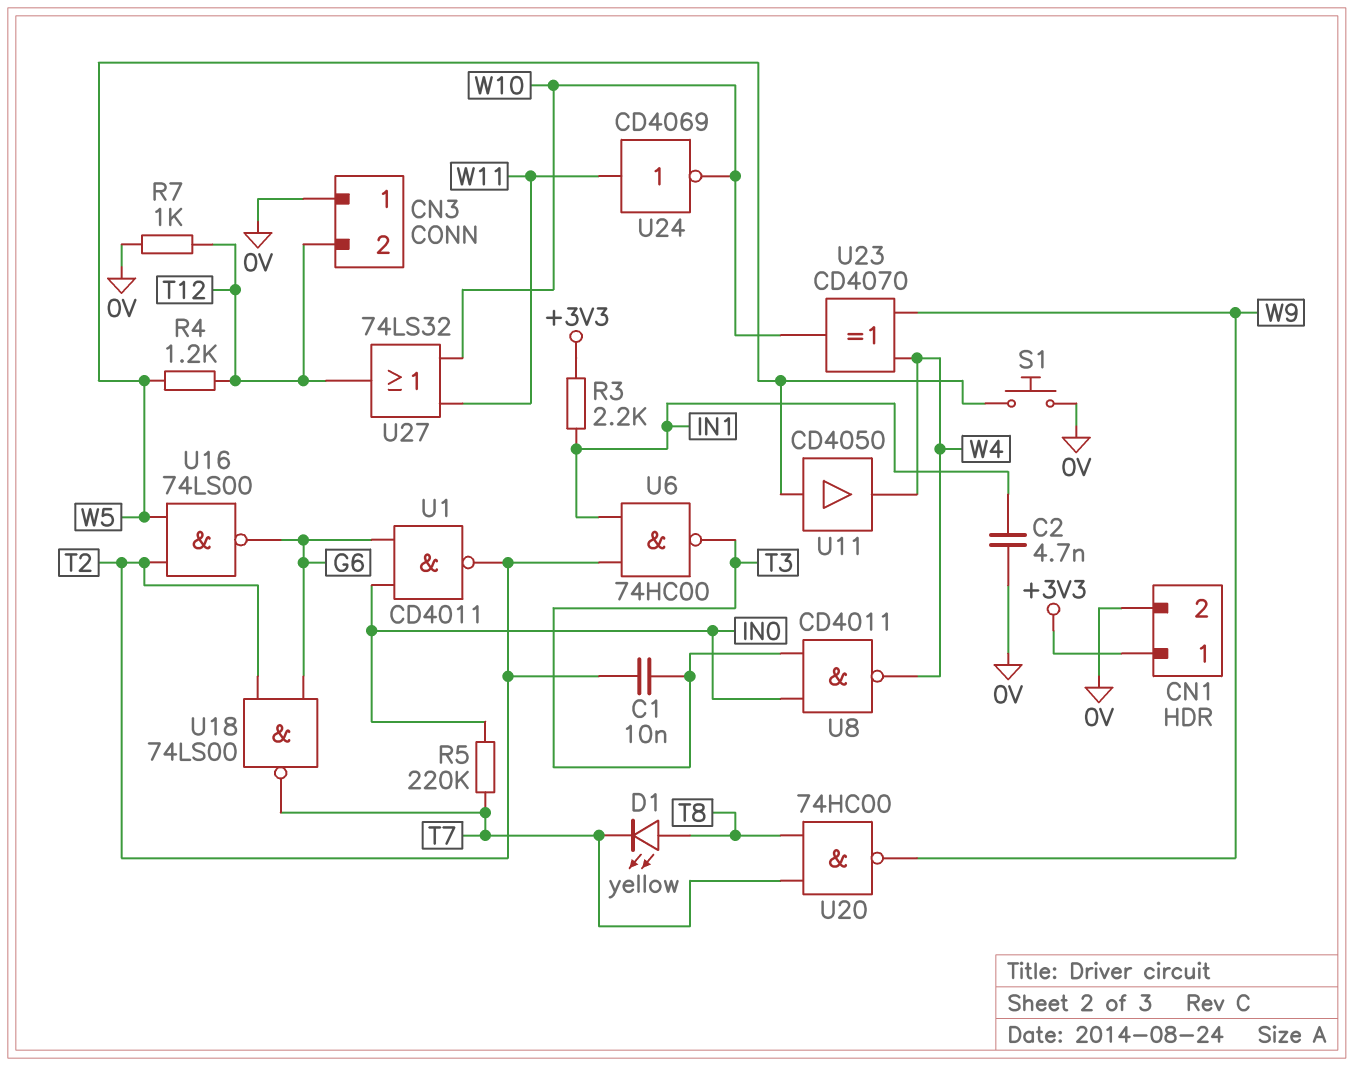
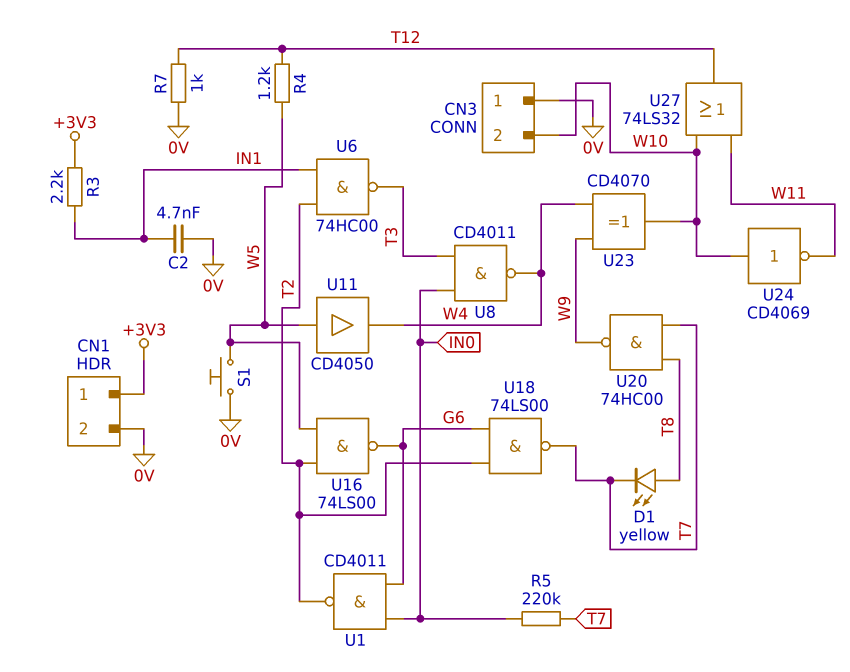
C1: 10nF (T2, T3) -> none
CN3 pin 2: T12 -> W10
U24: NOT CD4069 (in W11, out W10) -> NOT CD4069 (in W10, out W11)

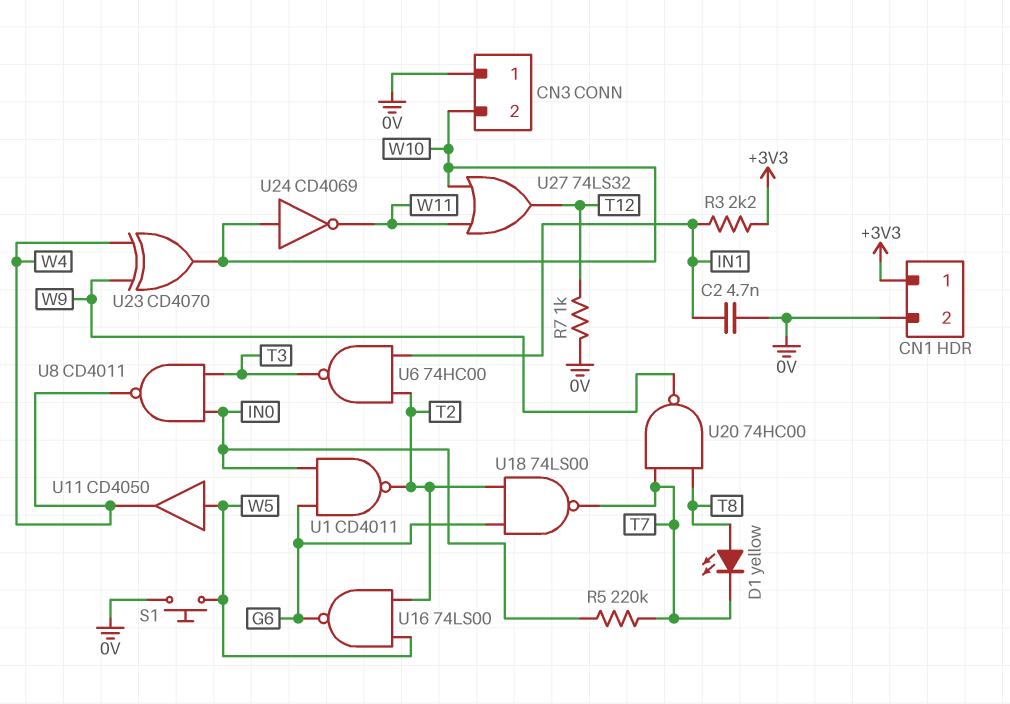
R4: 1.2k (T12, W5) -> none

